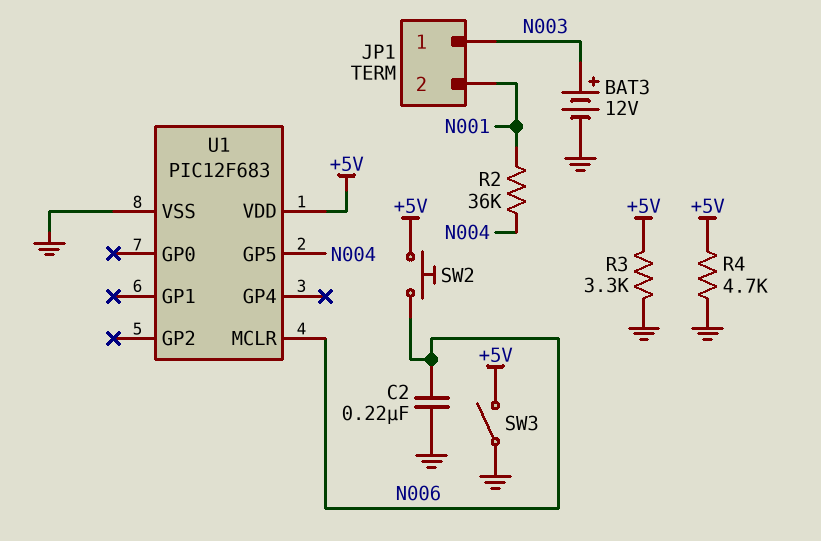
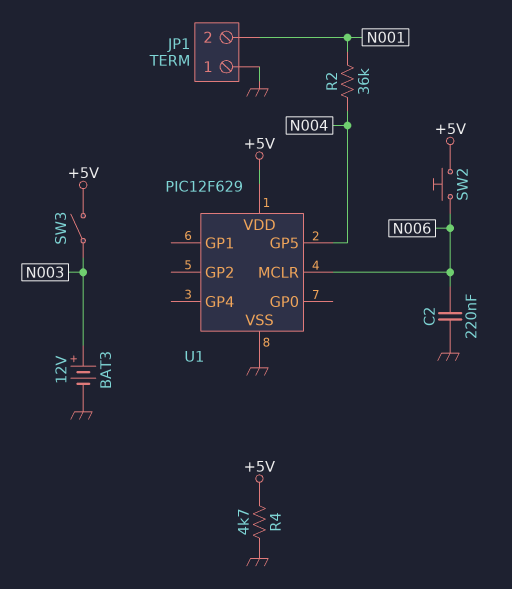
JP1 pin 1: N003 -> GND
R3: 3.3k (+5V, GND) -> none
SW3: switch (+5V, GND) -> switch (+5V, N003)
U1: PIC12F683 -> PIC12F629

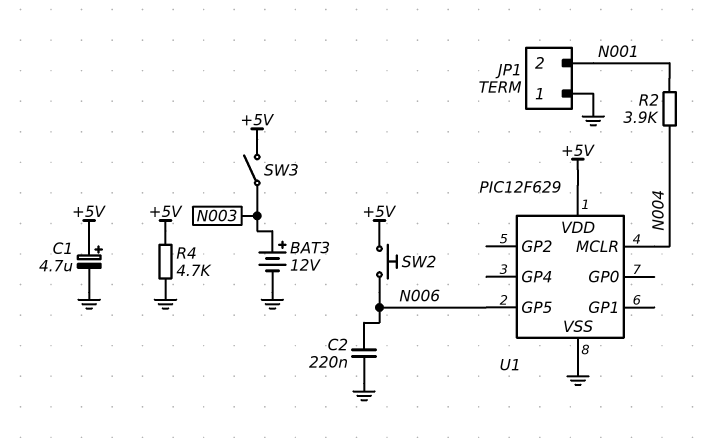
C1: none -> 4.7uF (plus +5V, minus GND)
R2: 36k (N001, N004) -> 3.9k (N001, N004)
U1 pin GP5: N004 -> N006
U1 pin MCLR: N006 -> N004

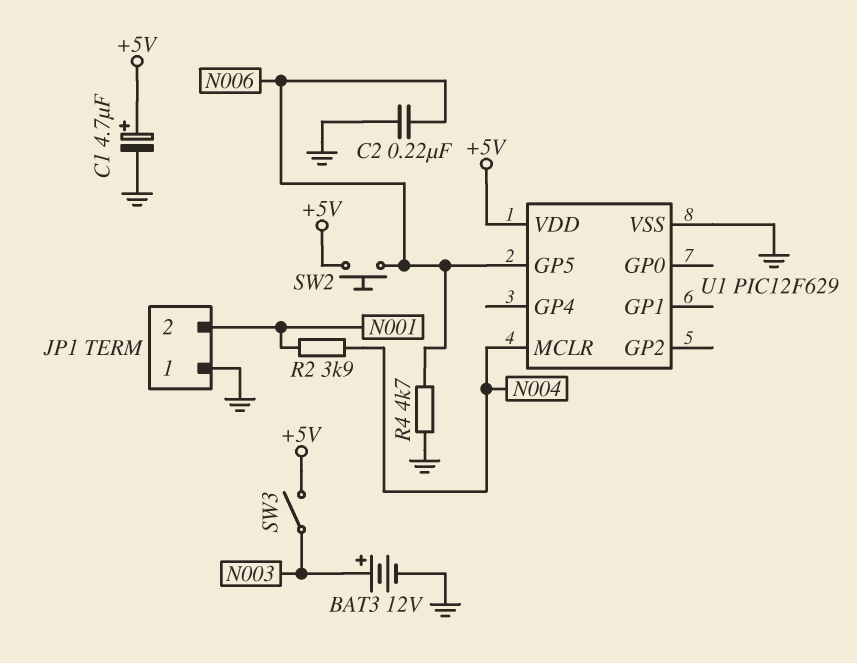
R4: 4.7k (+5V, GND) -> 4.7k (GND, N006)

